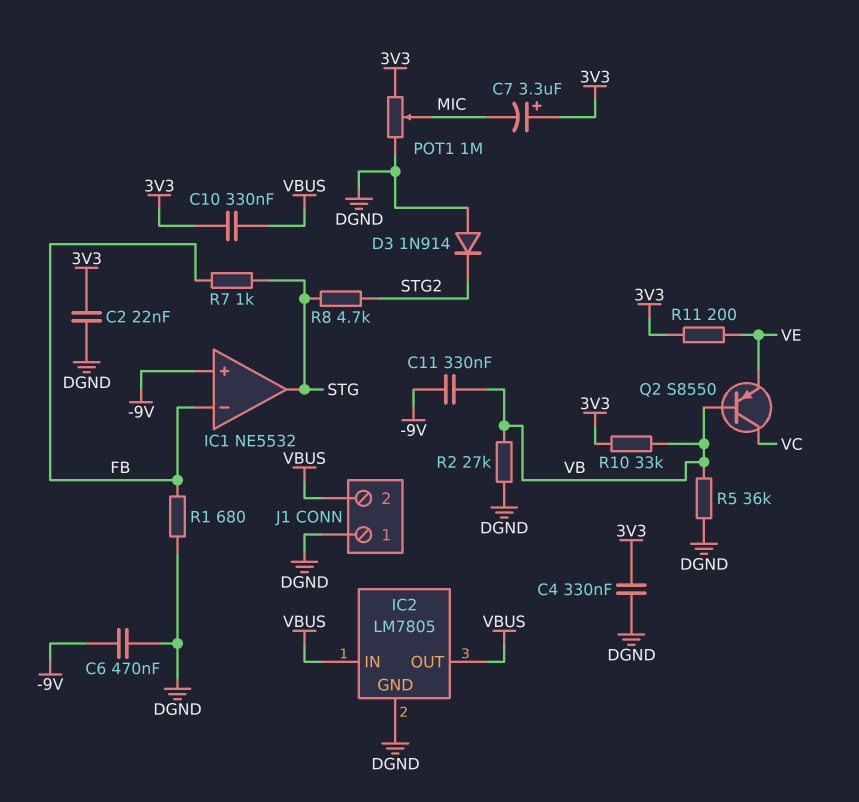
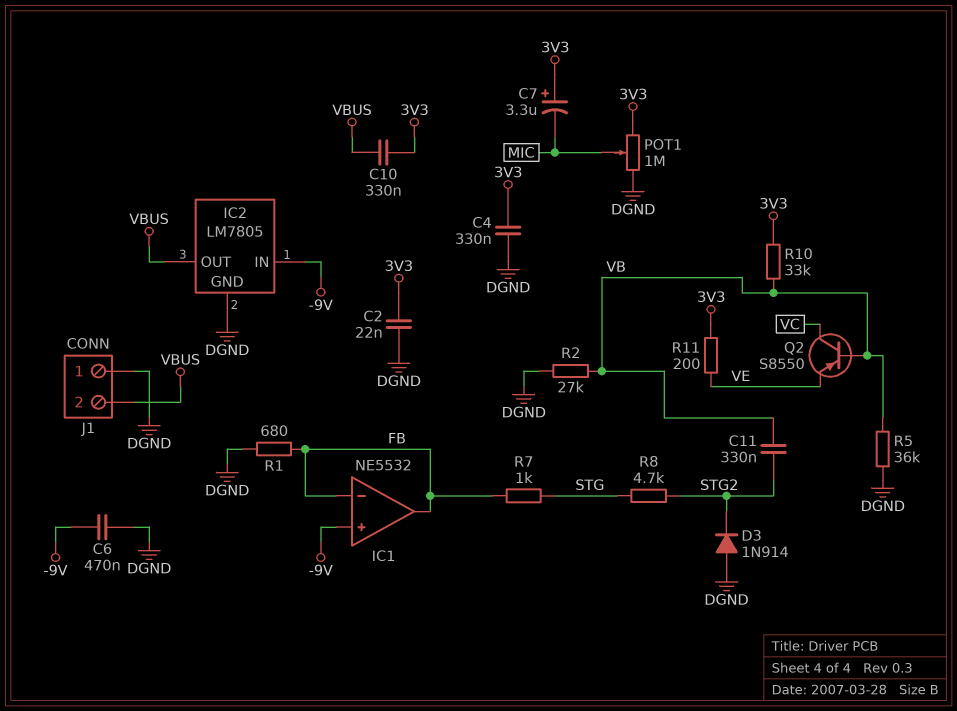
C11: 330nF (-9V, VB) -> 330nF (STG2, VB)
IC1 pin out: STG -> FB
IC2 pin IN: VBUS -> -9V

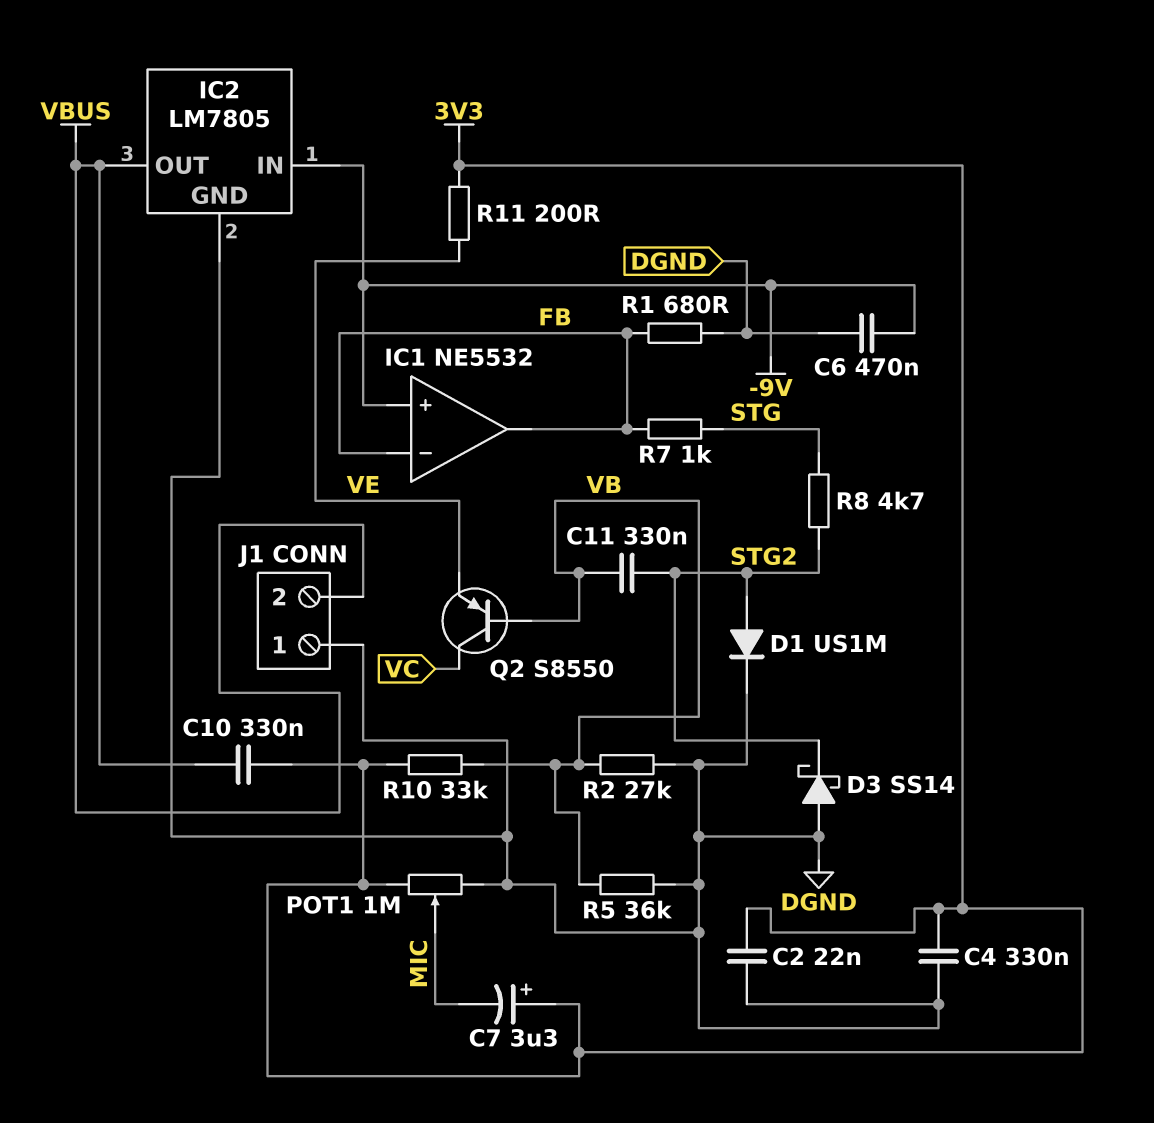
D1: none -> diode US1M (A STG2, K DGND)
D3: diode 1N914 (A DGND, K STG2) -> schottky SS14 (A DGND, K STG2)

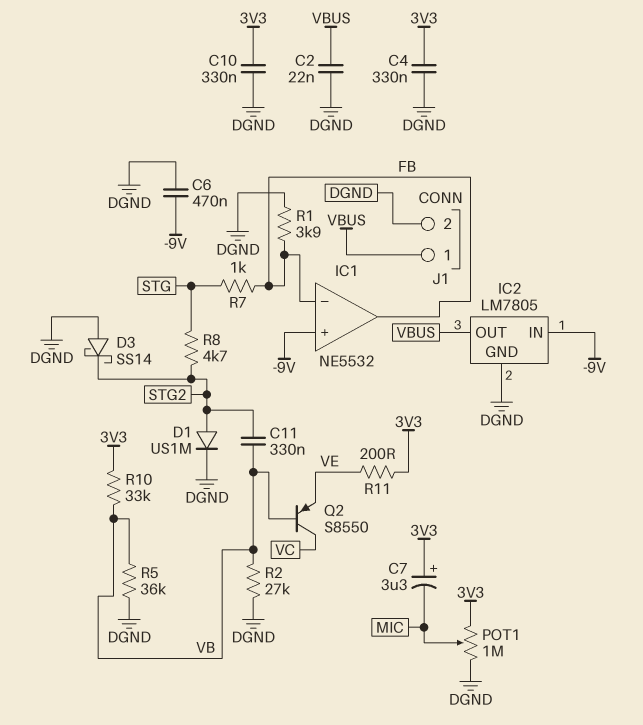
C2: 22nF (3V3, DGND) -> 22nF (DGND, VBUS)
C10: 330nF (3V3, VBUS) -> 330nF (3V3, DGND)
J1 pin 1: DGND -> VBUS
J1 pin 2: VBUS -> DGND
R1: 680 (DGND, FB) -> 3.9k (DGND, FB)

